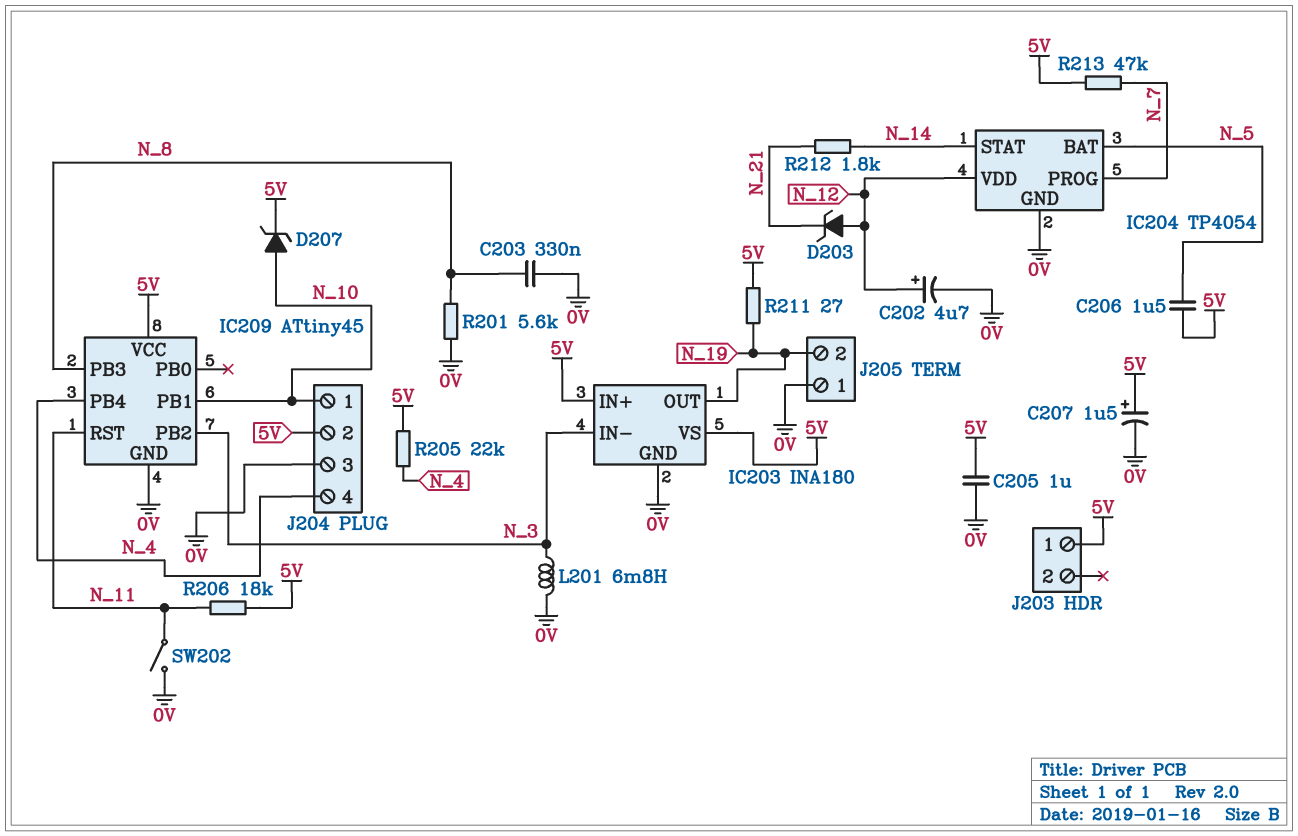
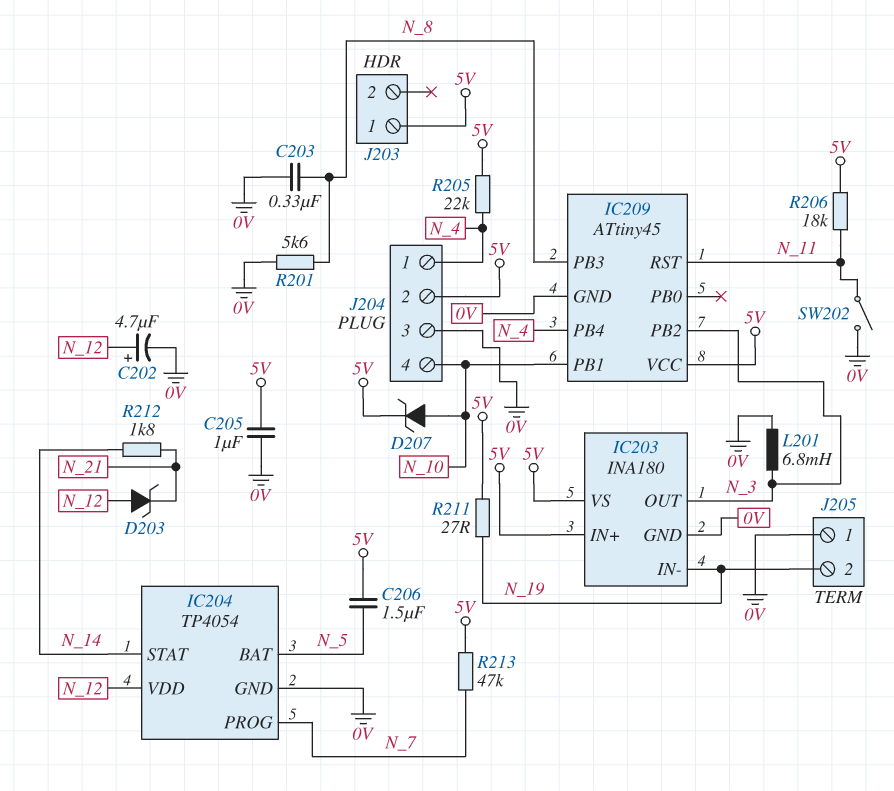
C207: 1.5uF (plus 5V, minus 0V) -> none
IC203 pin IN-: N_3 -> N_19
IC203 pin OUT: N_19 -> N_3
J204 pin 1: N_10 -> N_4
J204 pin 4: N_4 -> N_10

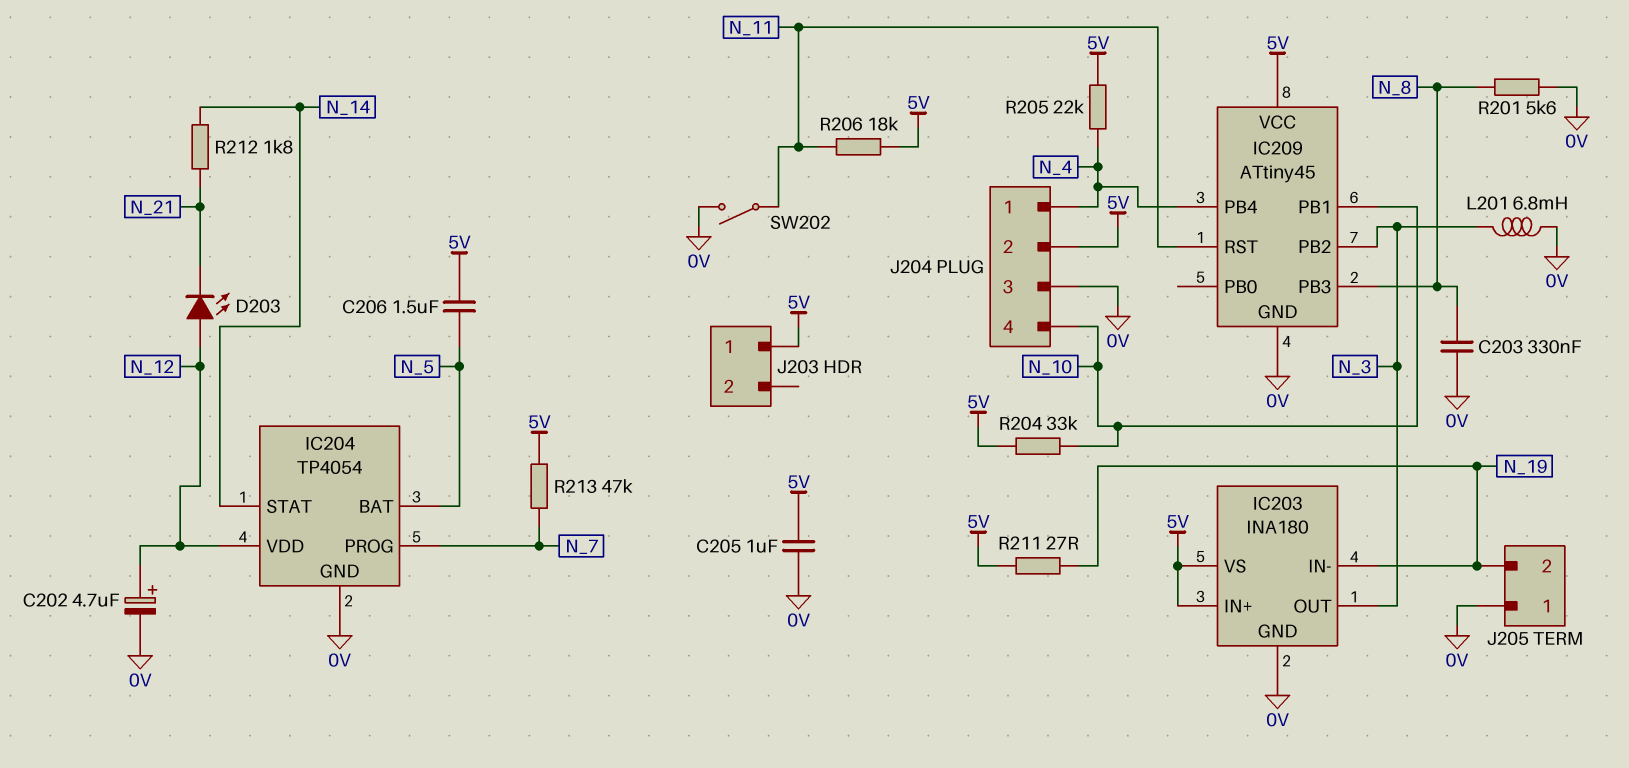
D203: zener (A N_12, K N_21) -> LED (A N_12, K N_21)
D207: zener (A N_10, K 5V) -> none
R204: none -> 33k (5V, N_10)

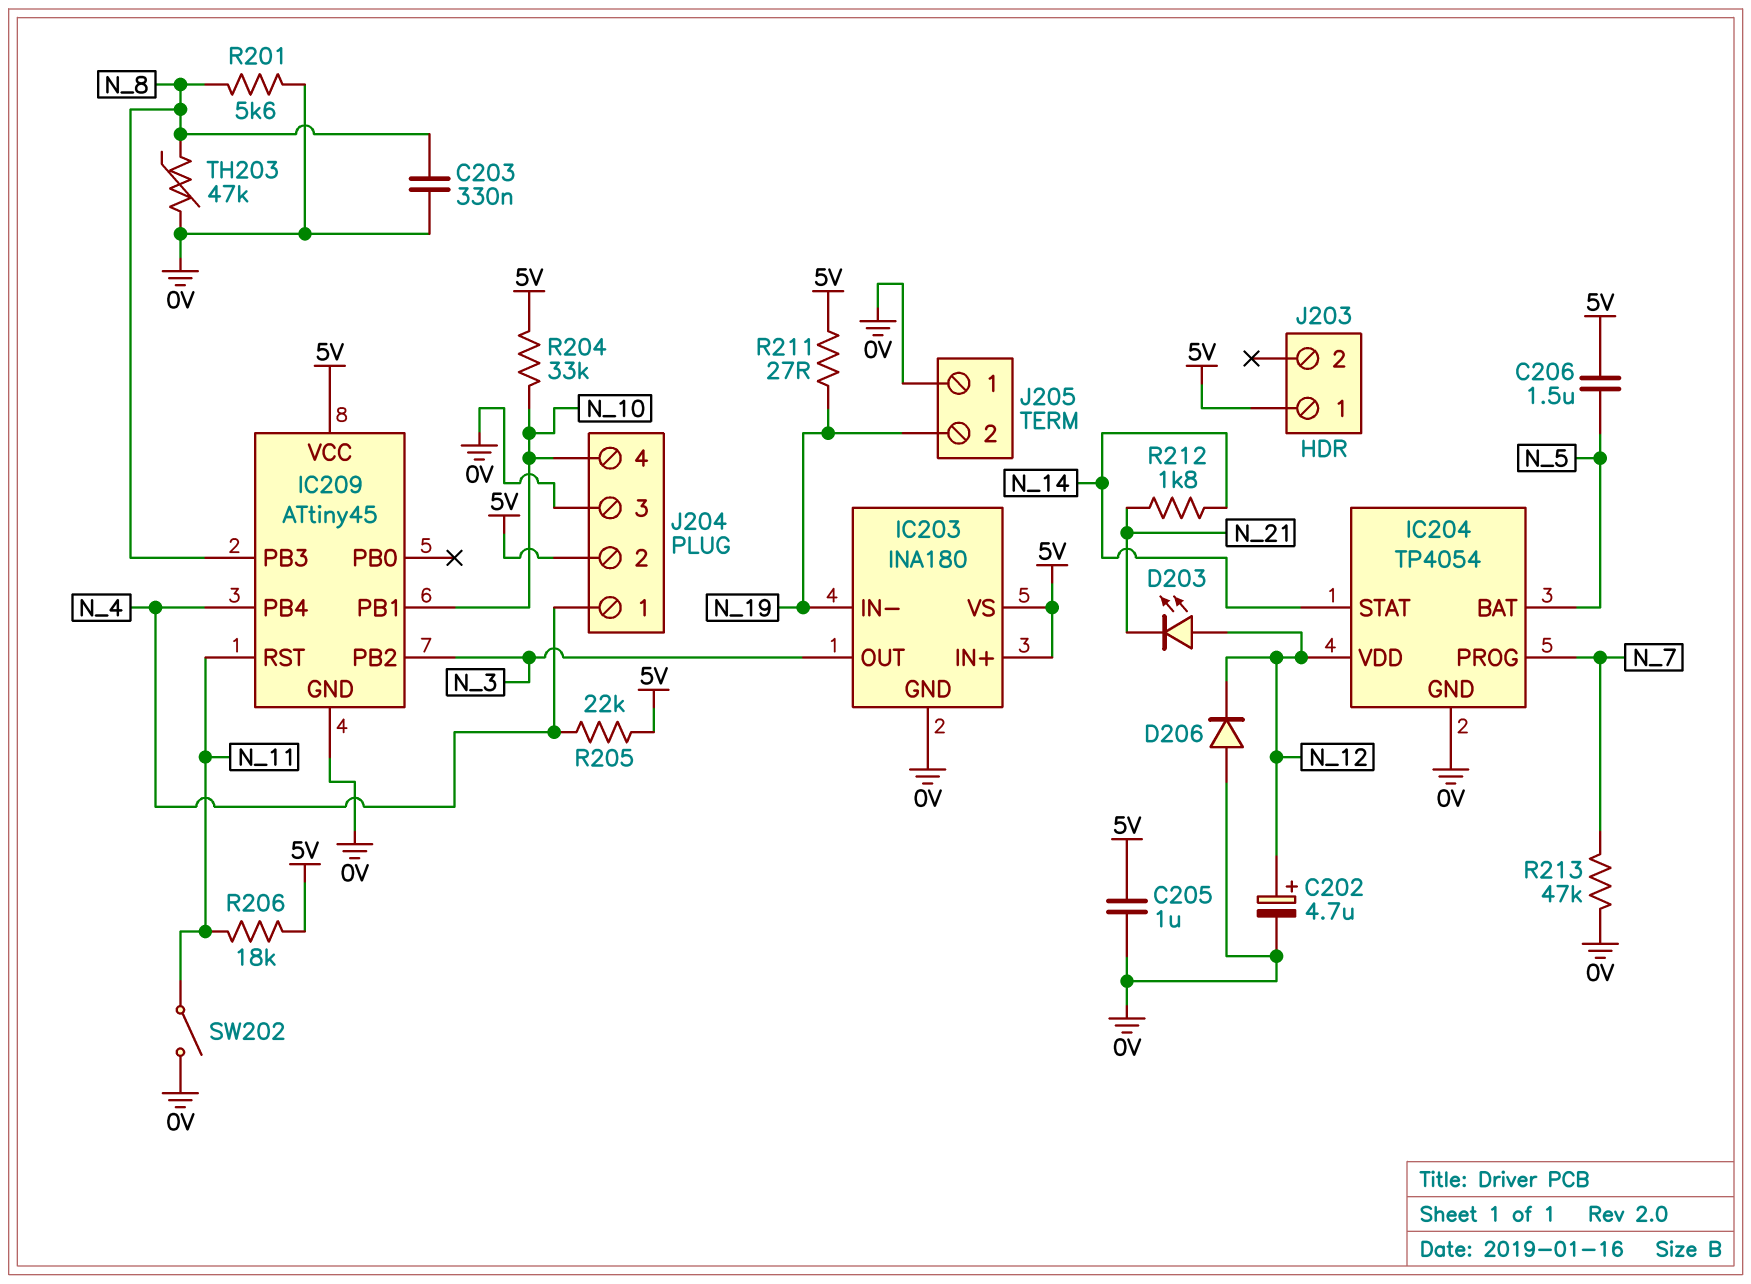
D206: none -> diode (A 0V, K N_12)
L201: 6.8mH (0V, N_3) -> none
R213: 47k (5V, N_7) -> 47k (0V, N_7)
TH203: none -> 47k (0V, N_8)

